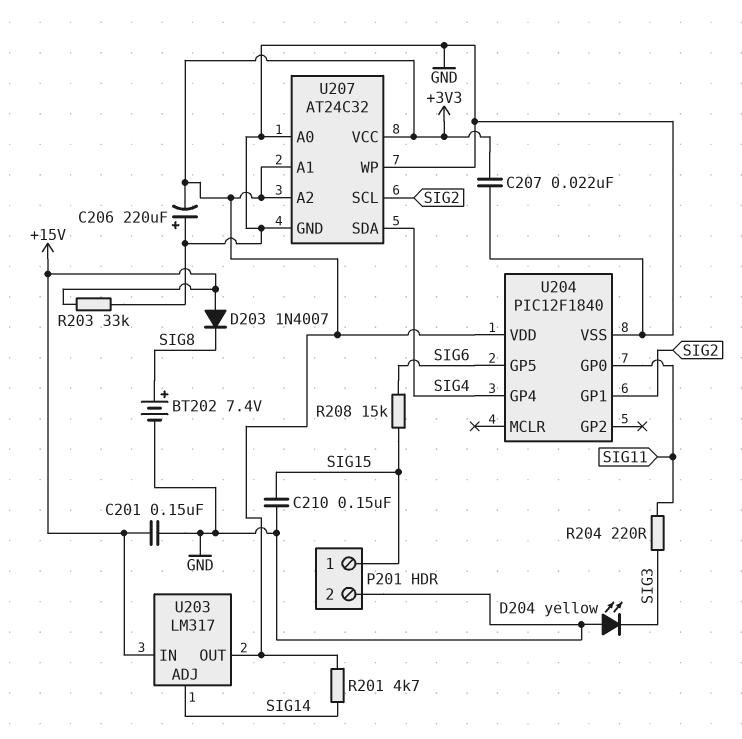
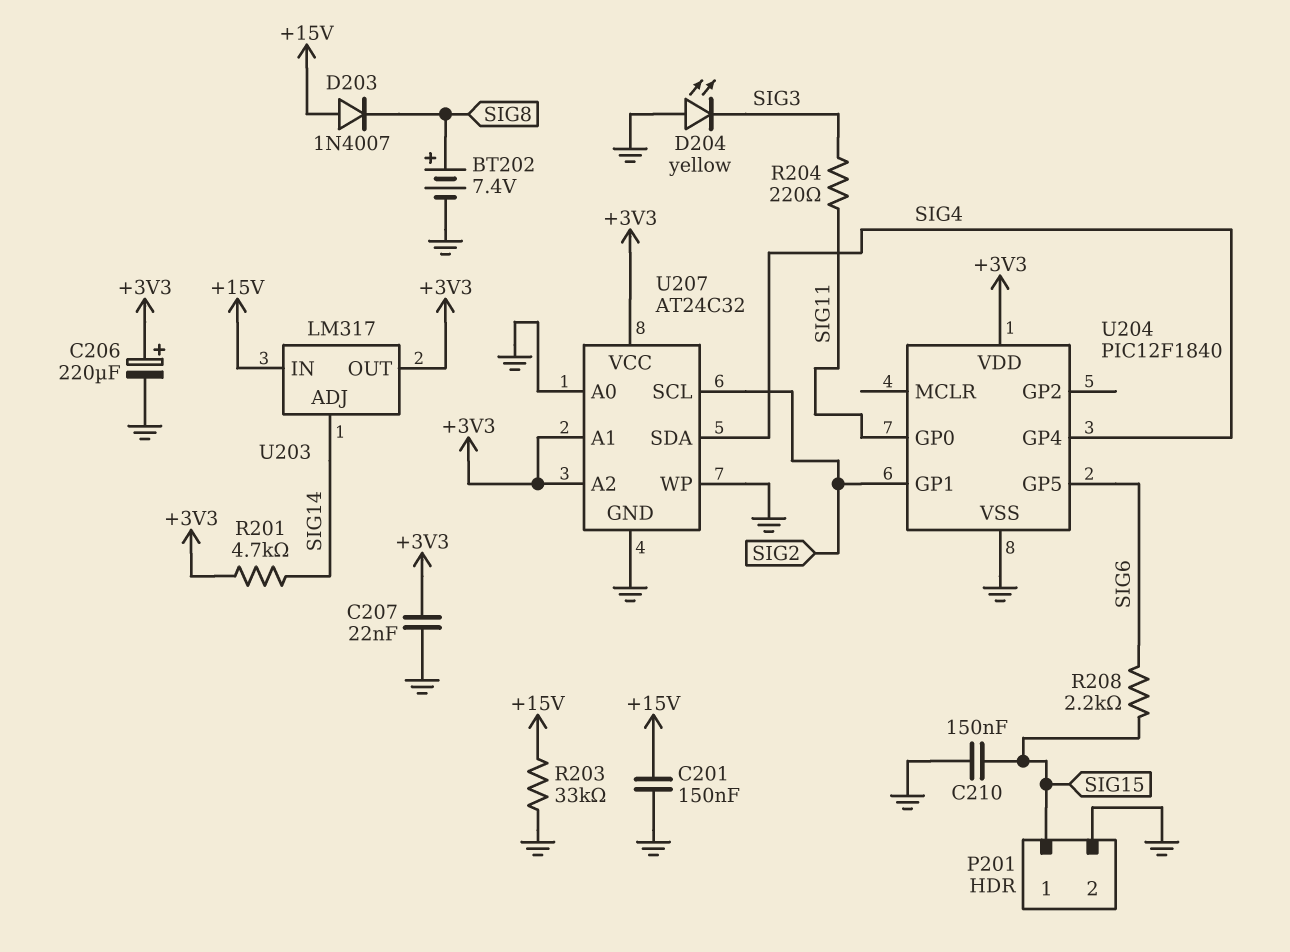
C206: 220uF (plus GND, minus +3V3) -> 220uF (plus +3V3, minus GND)
R208: 15k (SIG6, SIG15) -> 2.2k (SIG6, SIG15)

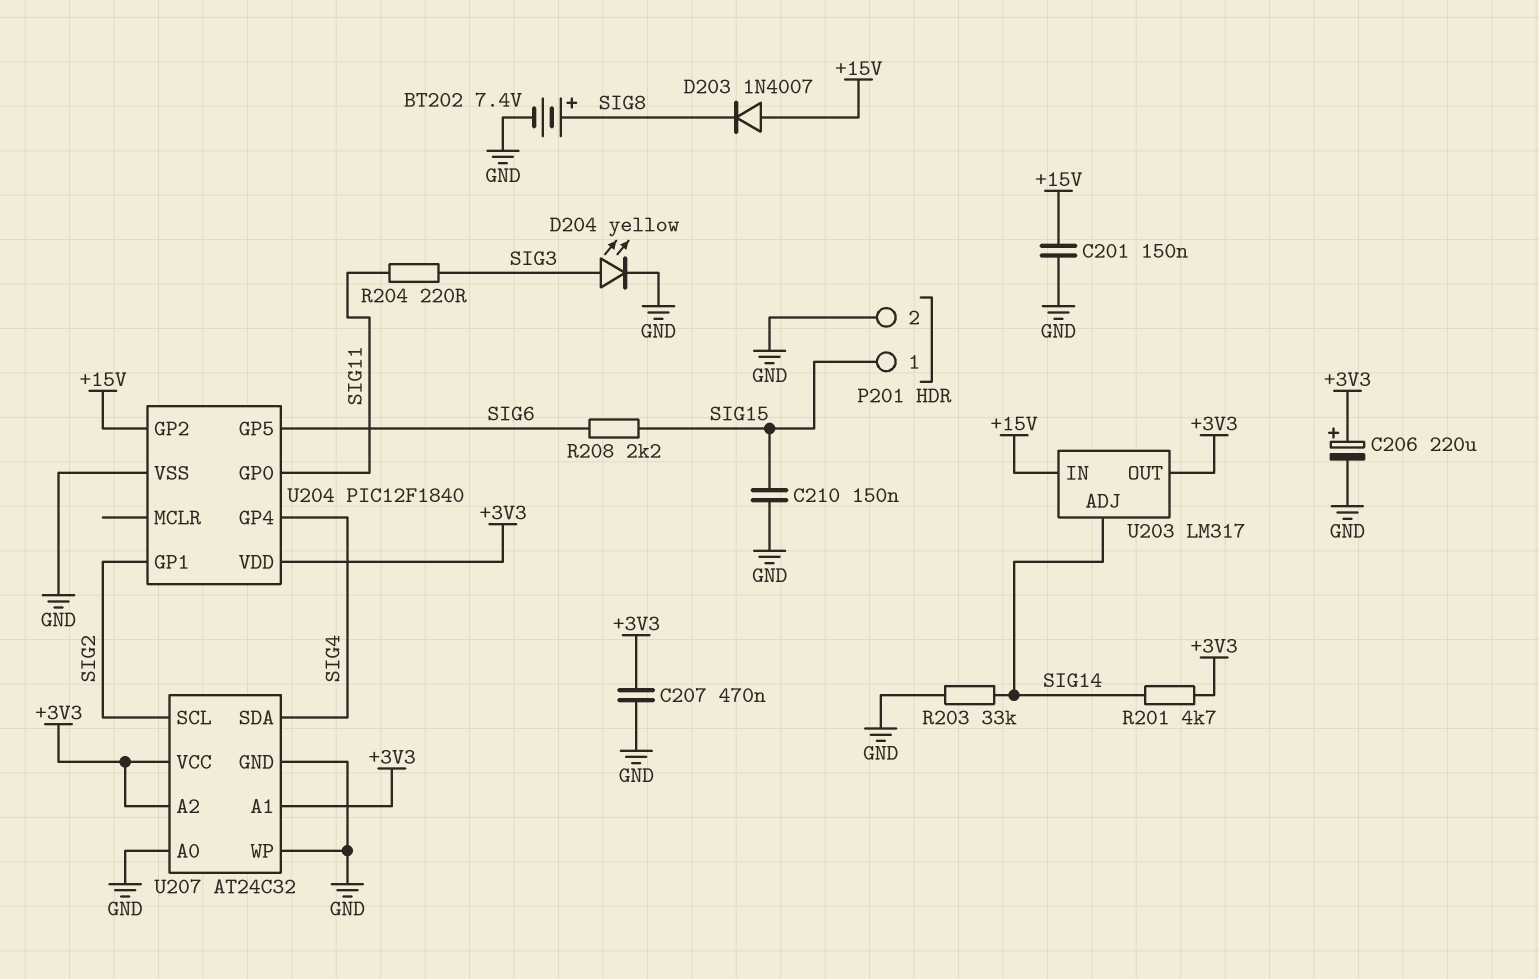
C207: 22nF (+3V3, GND) -> 470nF (+3V3, GND)
D204: LED yellow (A GND, K SIG3) -> LED yellow (A SIG3, K GND)
R203: 33k (+15V, GND) -> 33k (GND, SIG14)
U204 pin GP2: none -> +15V

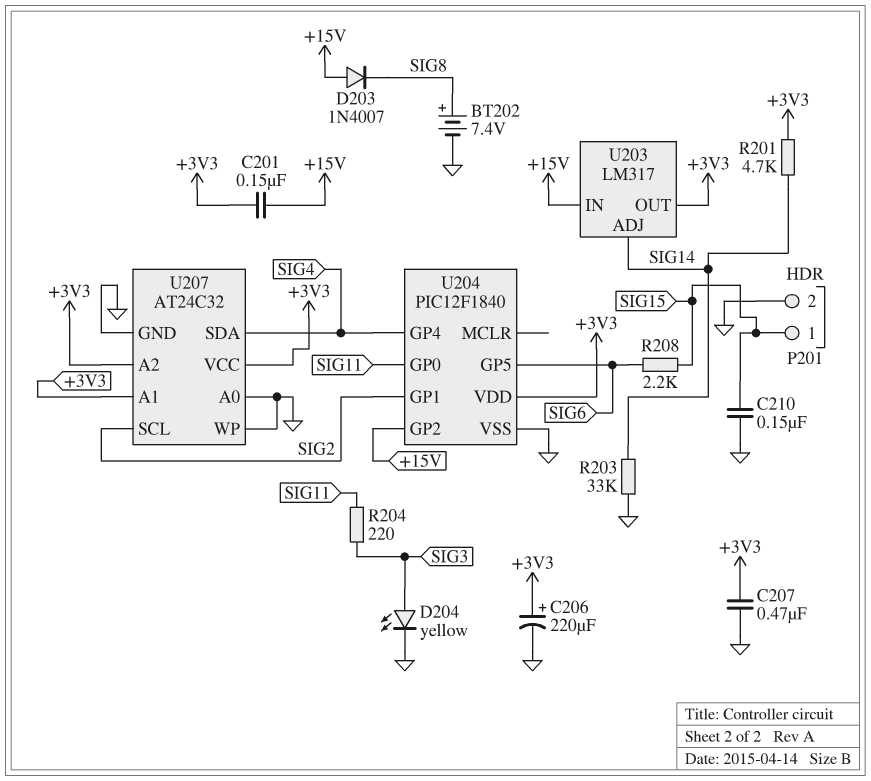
C201: 150nF (+15V, GND) -> 150nF (+3V3, +15V)

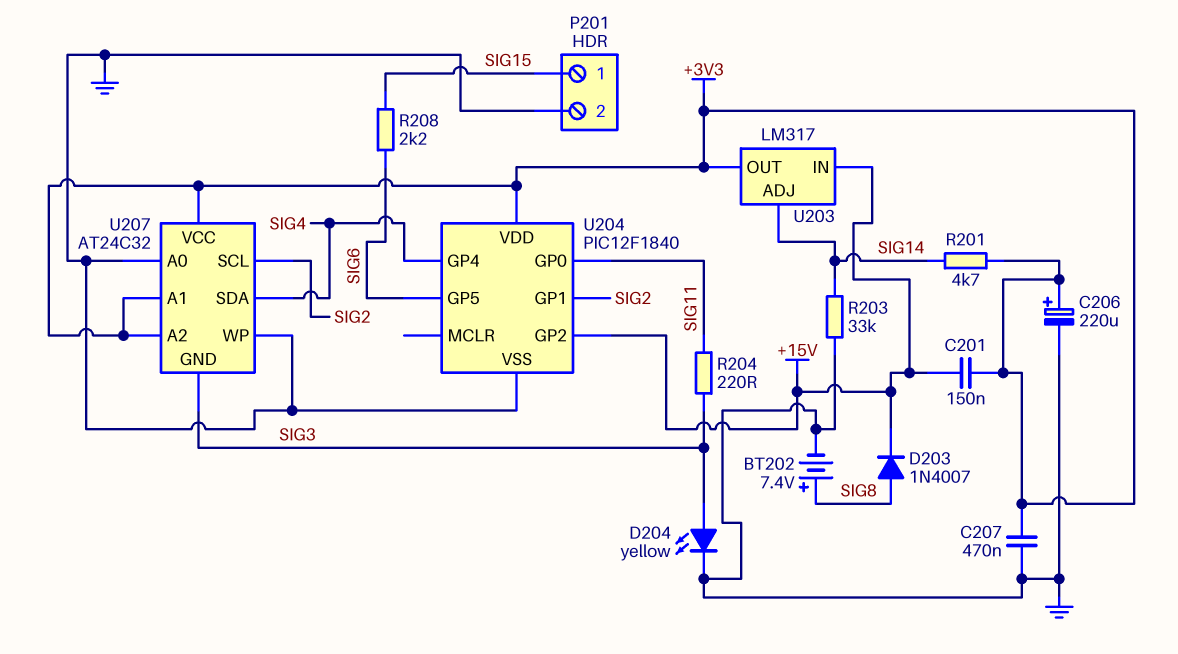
C210: 150nF (GND, SIG15) -> none
D203: diode 1N4007 (A +15V, K SIG8) -> diode 1N4007 (A SIG8, K +15V)
U207 pin GND: GND -> SIG3

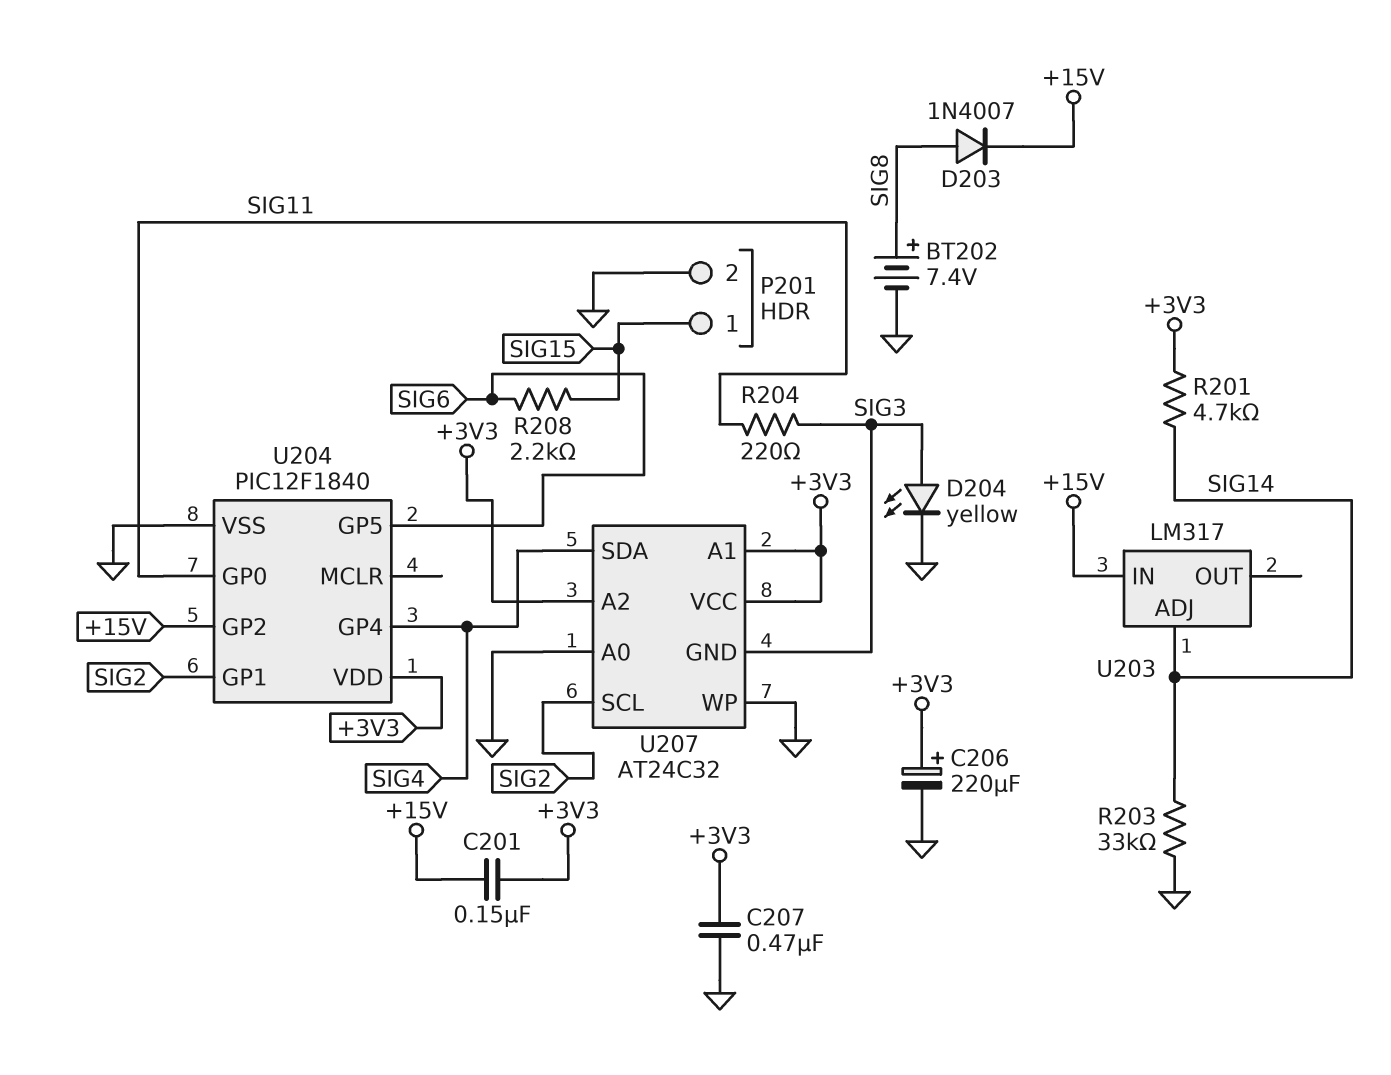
U203 pin OUT: +3V3 -> none

